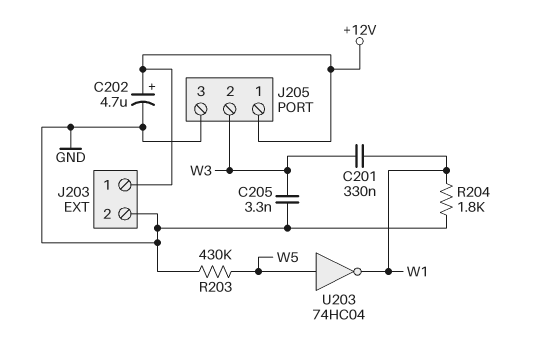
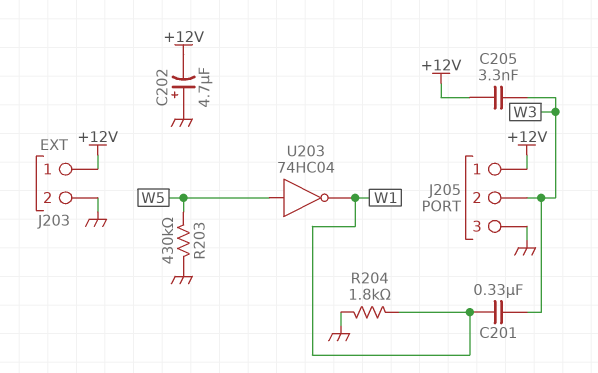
C202: 4.7uF (plus +12V, minus GND) -> 4.7uF (plus GND, minus +12V)
C205: 3.3nF (GND, W3) -> 3.3nF (+12V, W3)

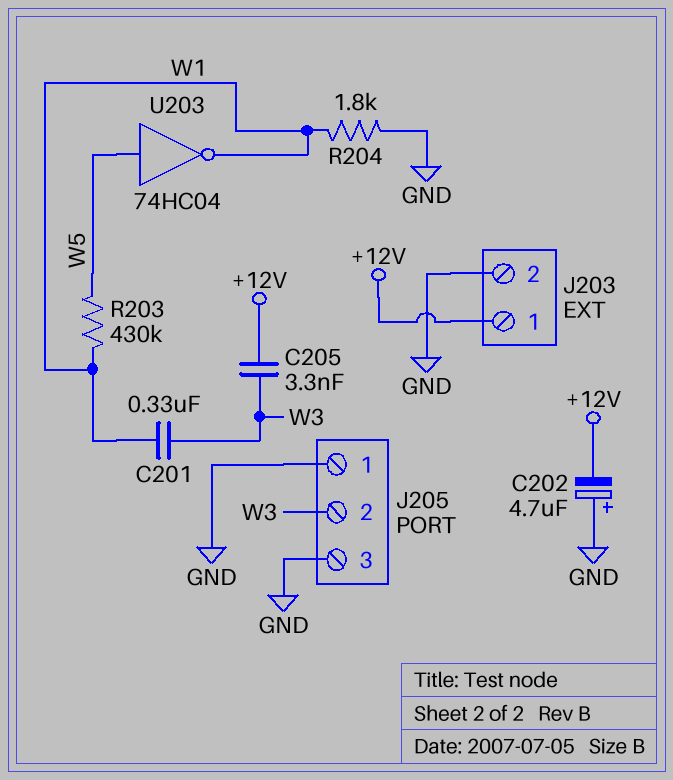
J205 pin 1: +12V -> GND
R203: 430k (GND, W5) -> 430k (W1, W5)

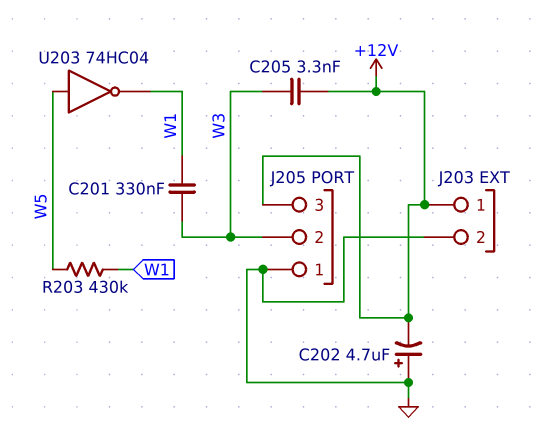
J205 pin 3: GND -> +12V
R204: 1.8k (GND, W1) -> none

